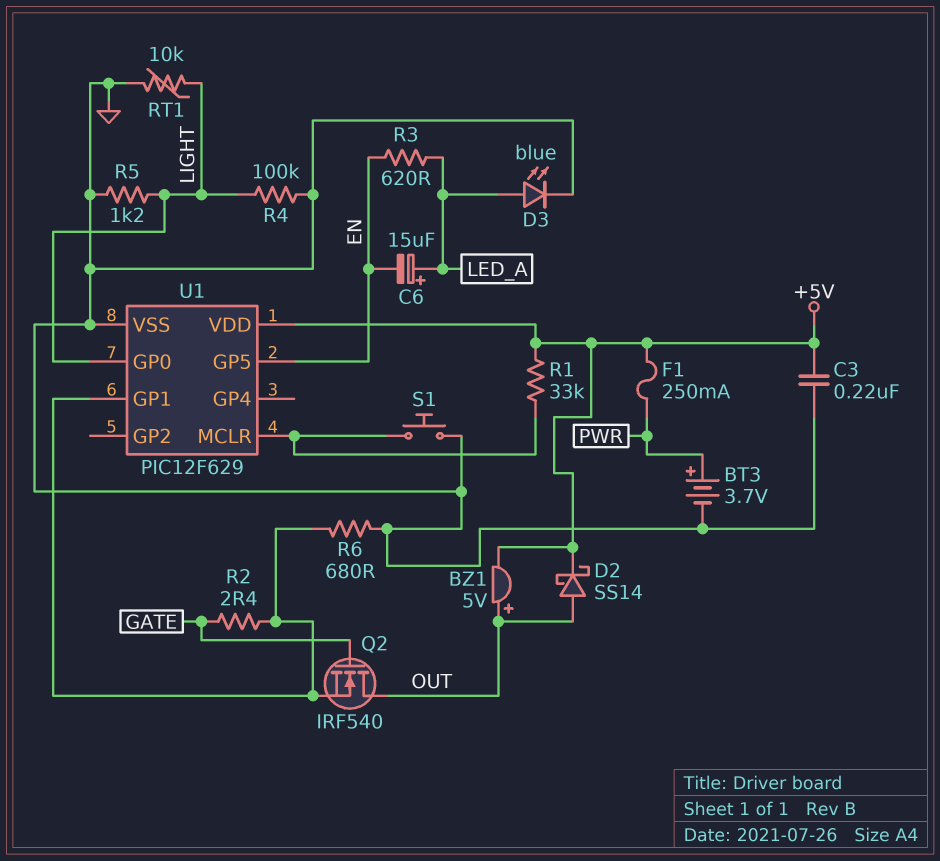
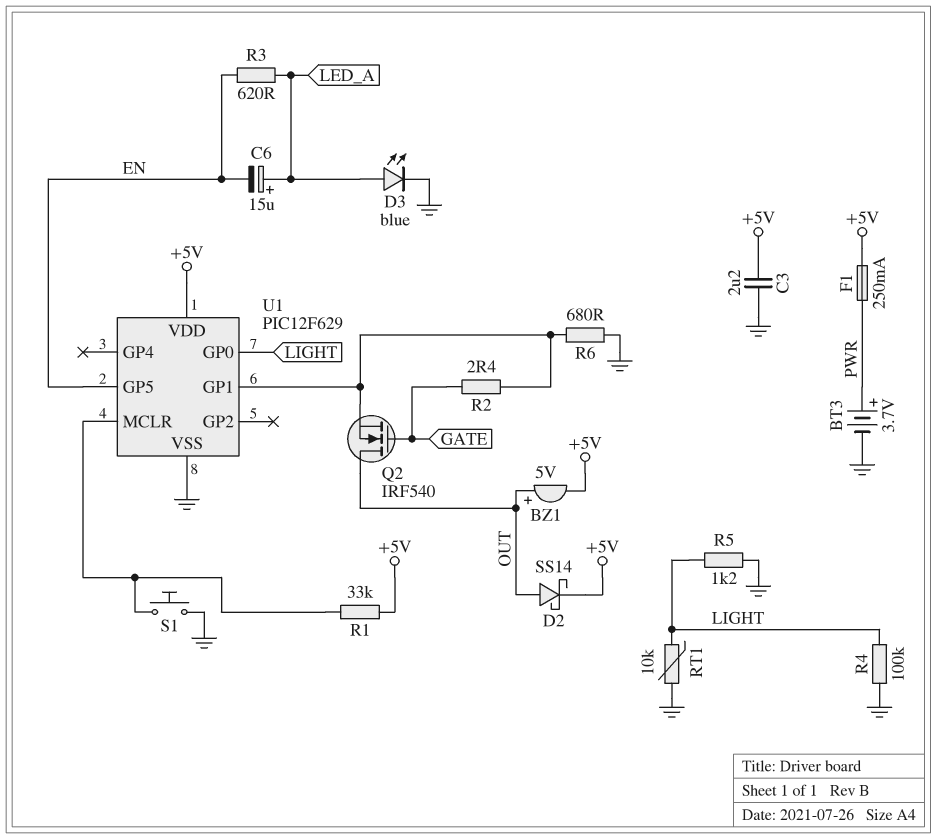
C3: 220nF (+5V, GND) -> 2.2uF (+5V, GND)

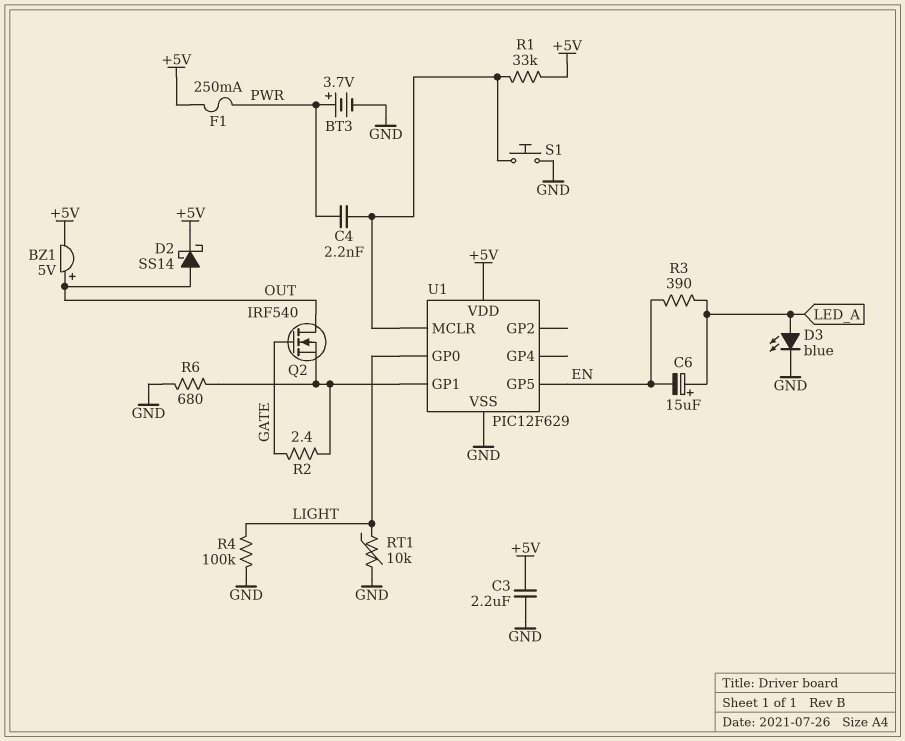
C4: none -> 2.2nF (PWR, U1/MCLR)
R3: 620 (EN, LED_A) -> 390 (EN, LED_A)
R5: 1.2k (GND, LIGHT) -> none

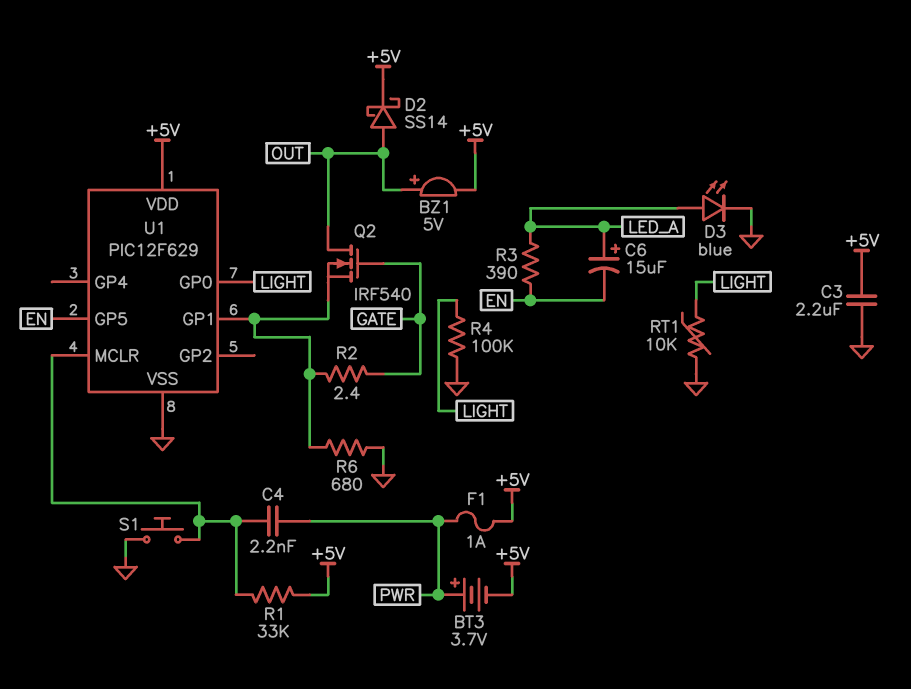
BT3: 3.7V (plus PWR, minus GND) -> 3.7V (plus PWR, minus +5V)
F1: 250mA (+5V, PWR) -> 1A (+5V, PWR)

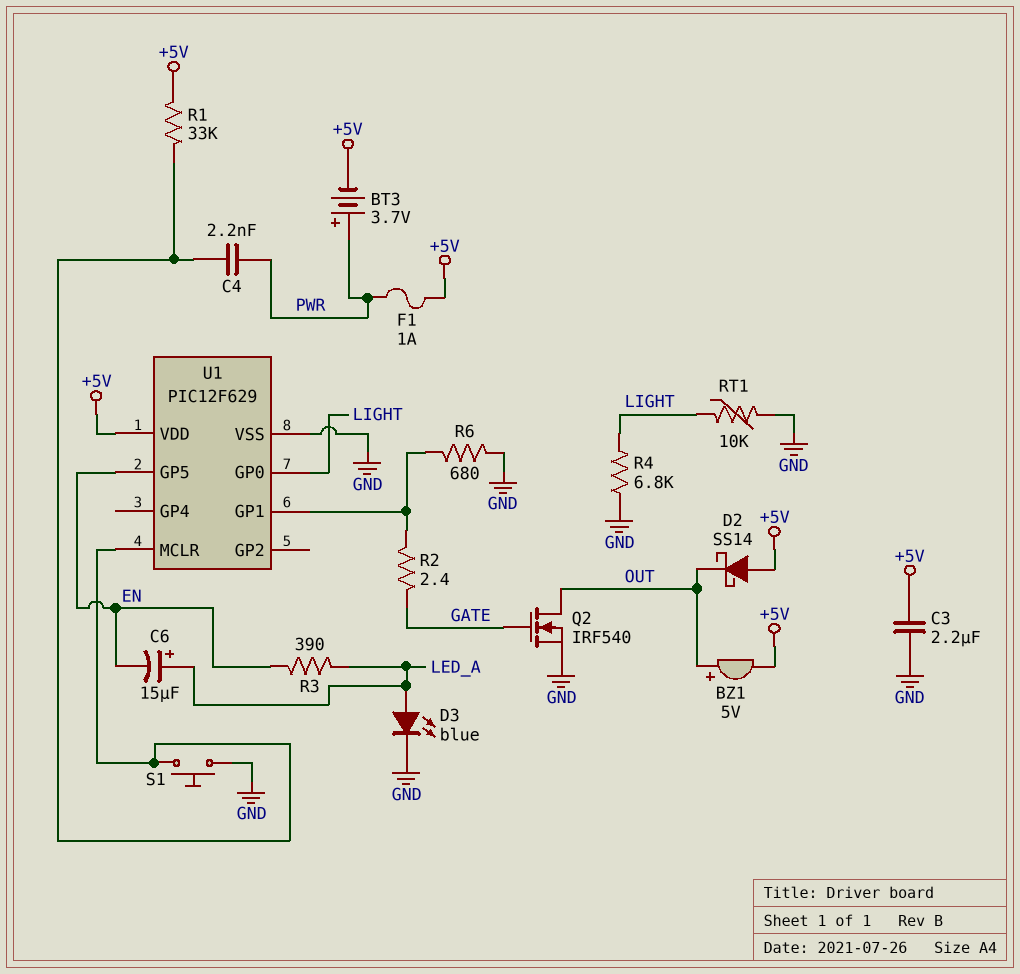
D2: schottky SS14 (A OUT, K +5V) -> schottky SS14 (A +5V, K OUT)
Q2: NMOS IRF540 (G GATE, D OUT, S U1/GP1) -> NMOS IRF540 (G GATE, D OUT, S GND)
R4: 100k (GND, LIGHT) -> 6.8k (GND, LIGHT)

